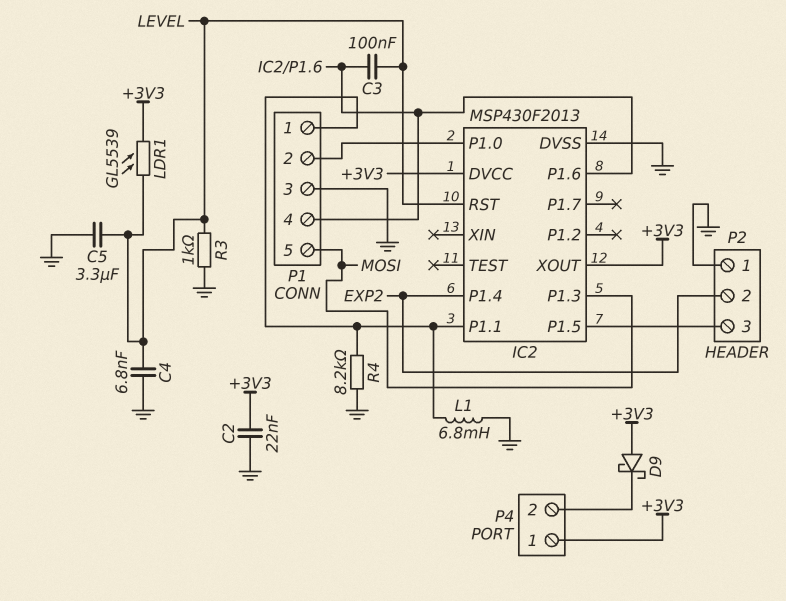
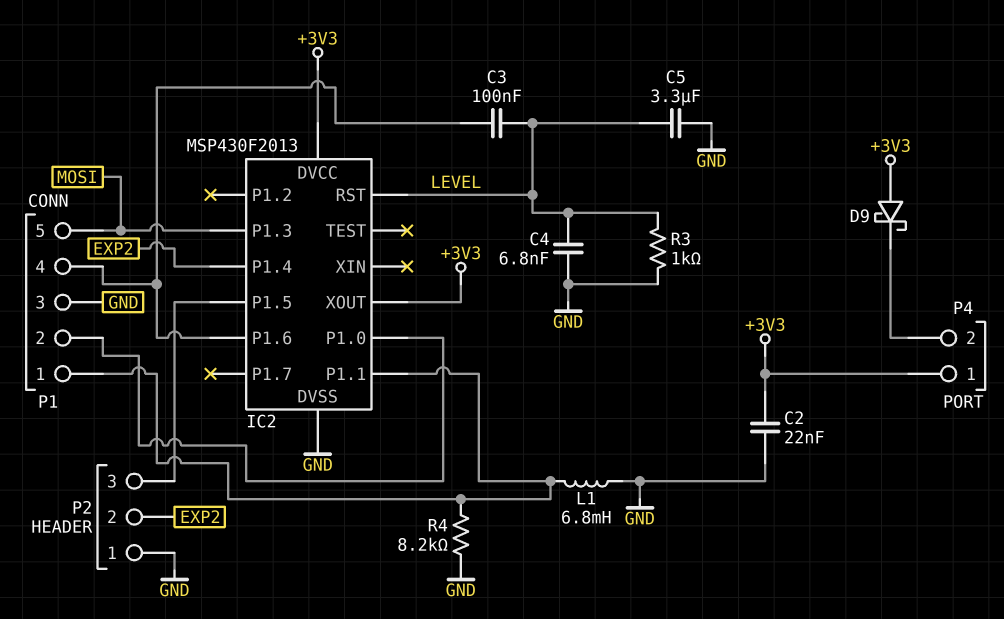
LDR1: GL5539 (+3V3, LEVEL) -> none

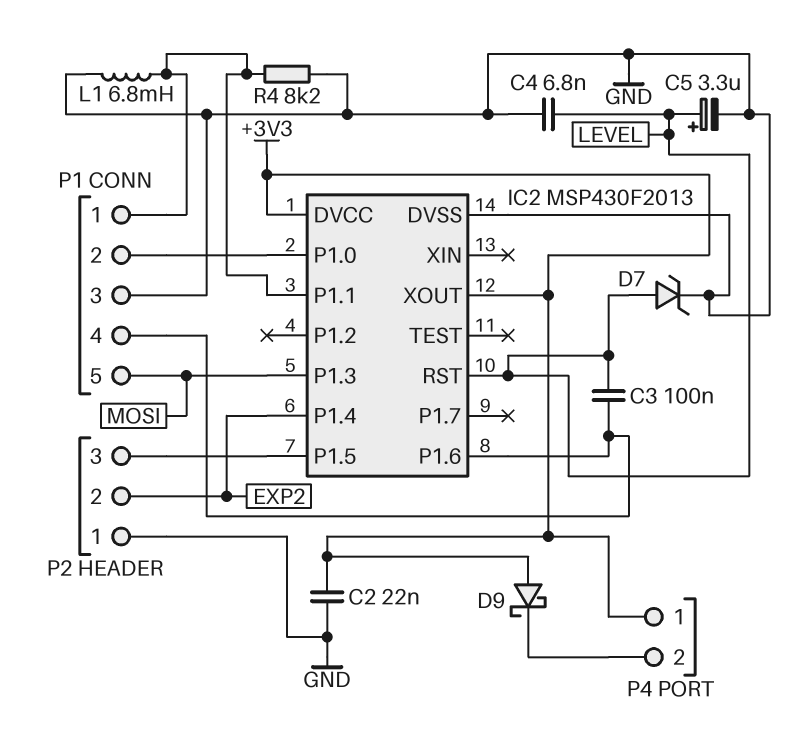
C5: 3.3uF (GND, LEVEL) -> 3.3uF (plus LEVEL, minus GND)
D7: none -> zener (A LEVEL, K GND)
R3: 1k (GND, LEVEL) -> none

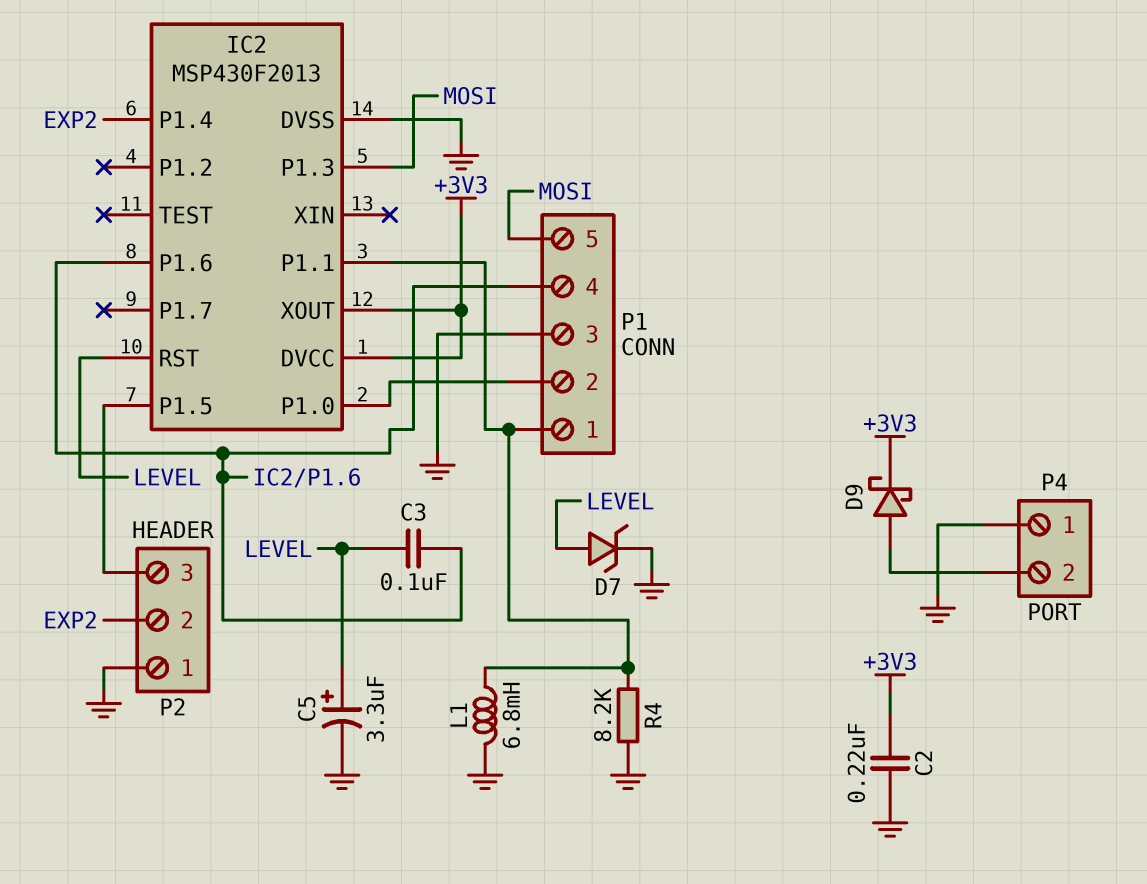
C2: 22nF (+3V3, GND) -> 220nF (+3V3, GND)
C4: 6.8nF (GND, LEVEL) -> none
D9: schottky (A +3V3, K P4/2) -> schottky (A P4/2, K +3V3)
P4 pin 1: +3V3 -> GND

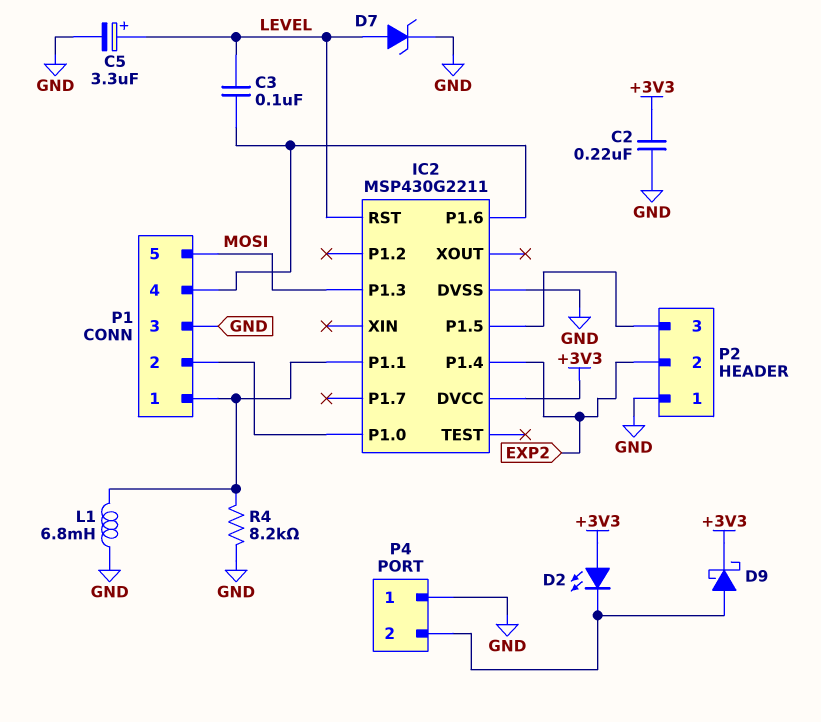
D2: none -> LED (A +3V3, K P4/2)
IC2: MSP430F2013 -> MSP430G2211
IC2 pin XOUT: +3V3 -> none

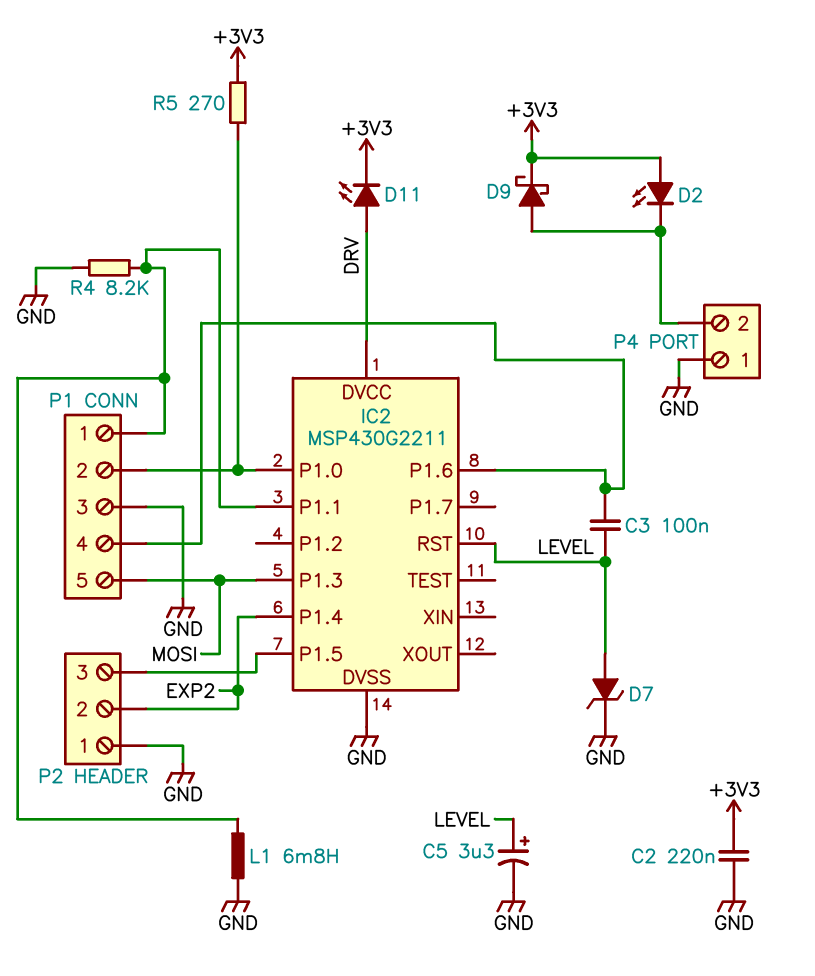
D11: none -> LED (A DRV, K +3V3)
IC2 pin DVCC: +3V3 -> DRV
R5: none -> 270 (+3V3, IC2/P1.0)

